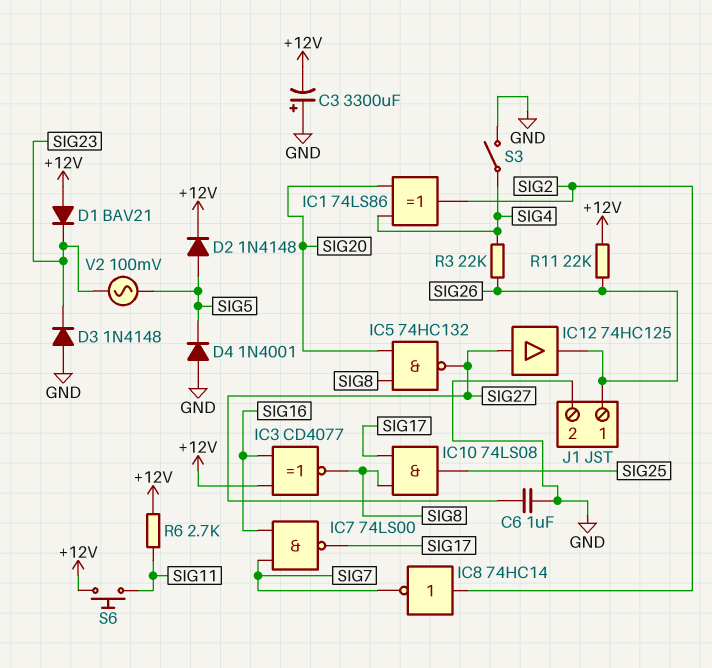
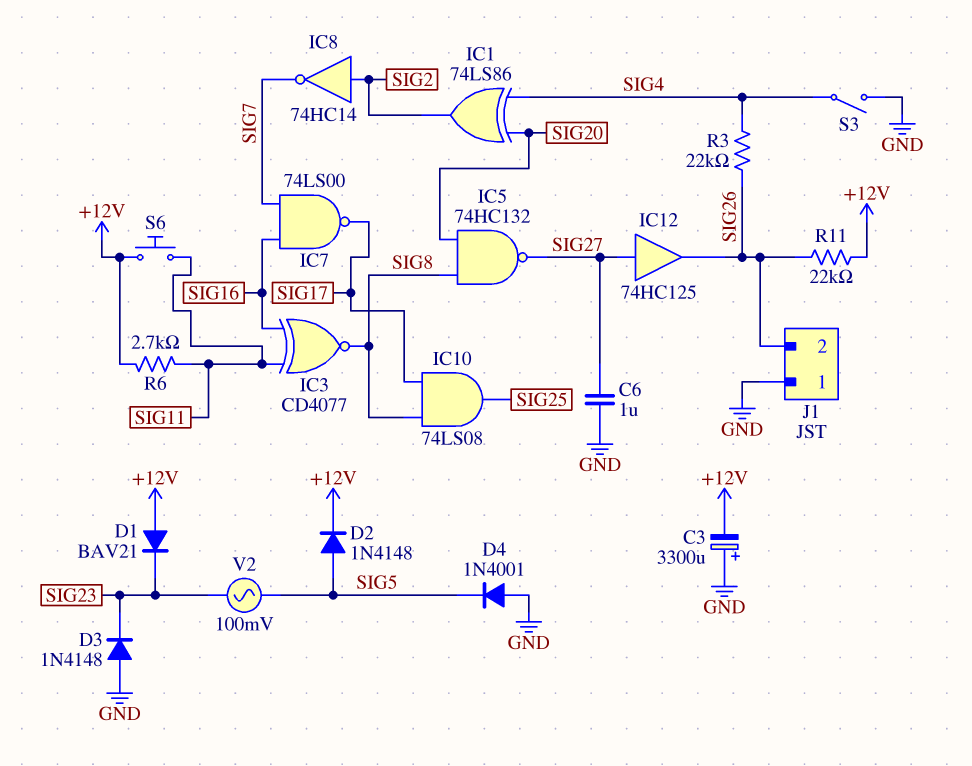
IC3: XNOR CD4077 (in +12V, in SIG16, out SIG8) -> XNOR CD4077 (in SIG11, in SIG16, out SIG8)
J1 pin 1: SIG26 -> GND
J1 pin 2: GND -> SIG26

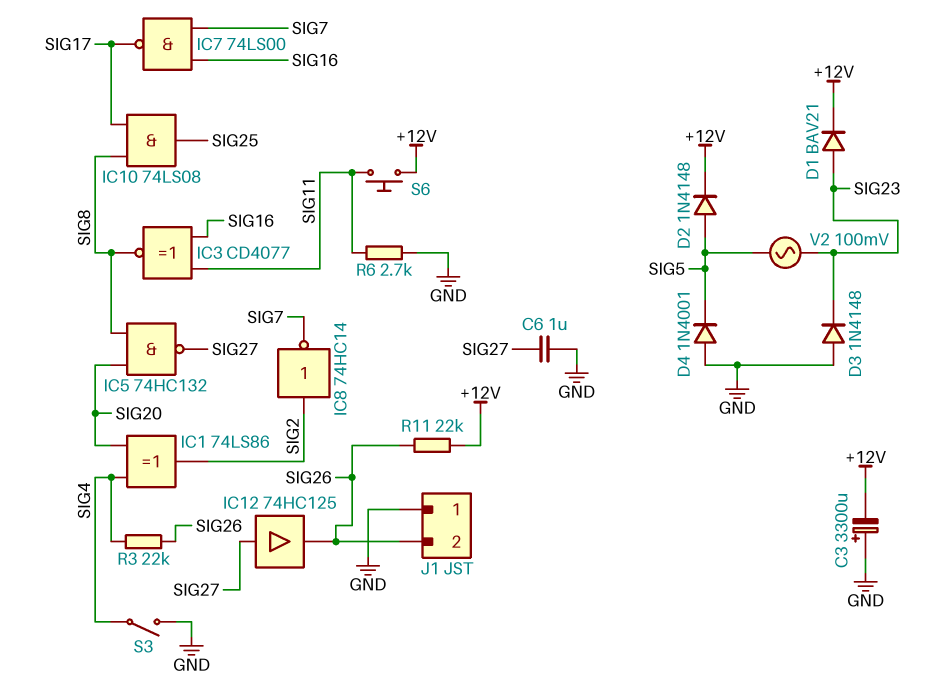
D1: diode BAV21 (A +12V, K SIG23) -> diode BAV21 (A SIG23, K +12V)
R6: 2.7k (+12V, SIG11) -> 2.7k (GND, SIG11)

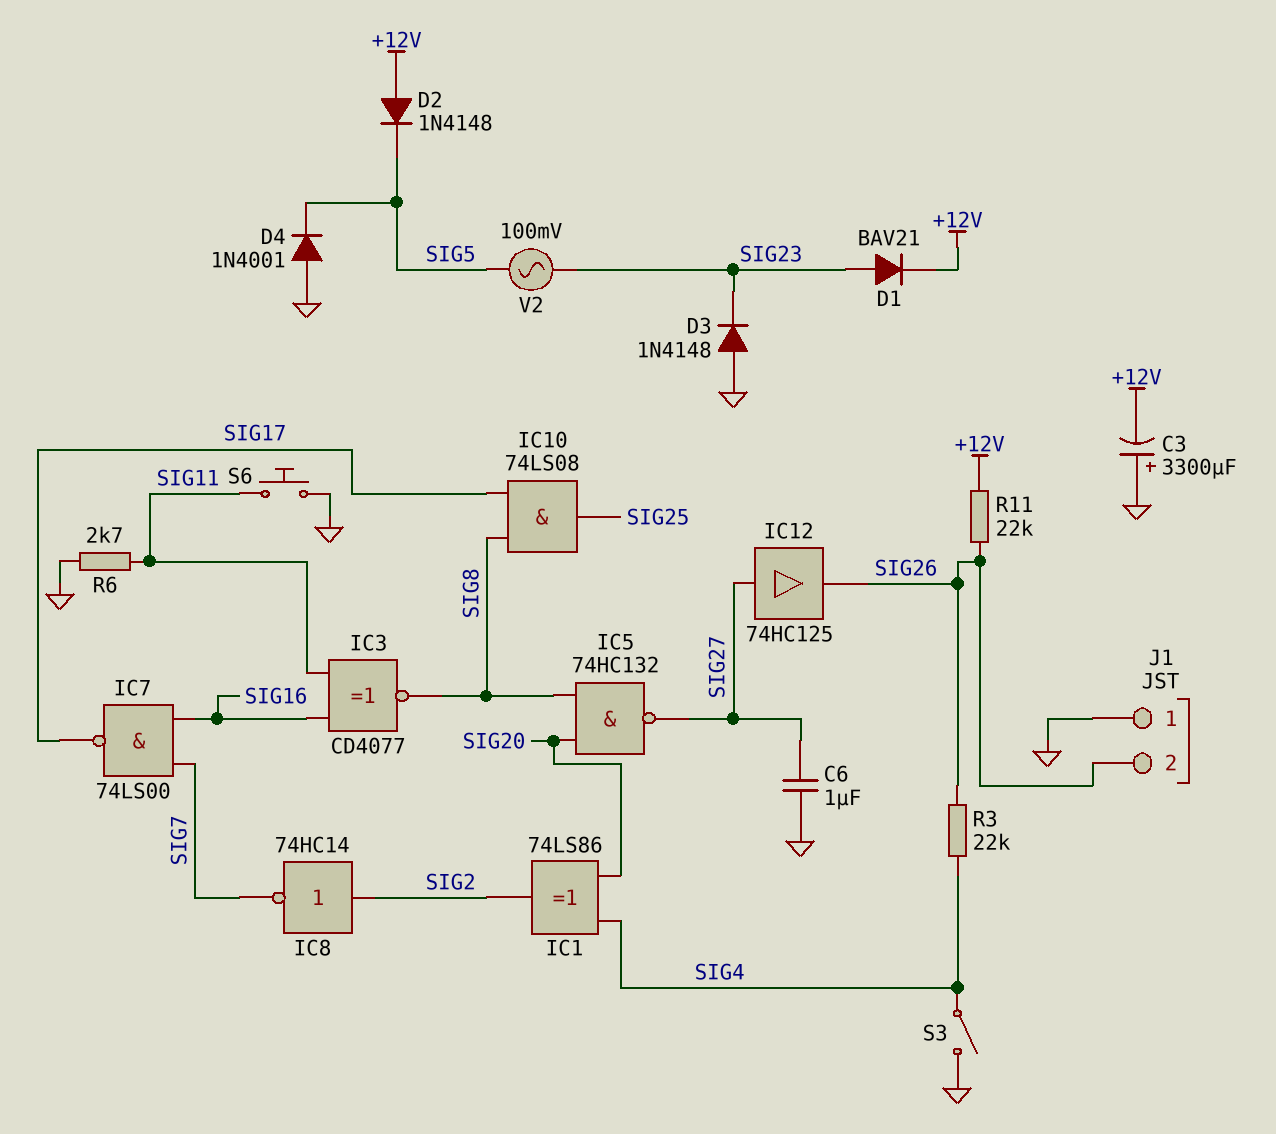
D2: diode 1N4148 (A SIG5, K +12V) -> diode 1N4148 (A +12V, K SIG5)
S6: button (+12V, SIG11) -> button (GND, SIG11)

